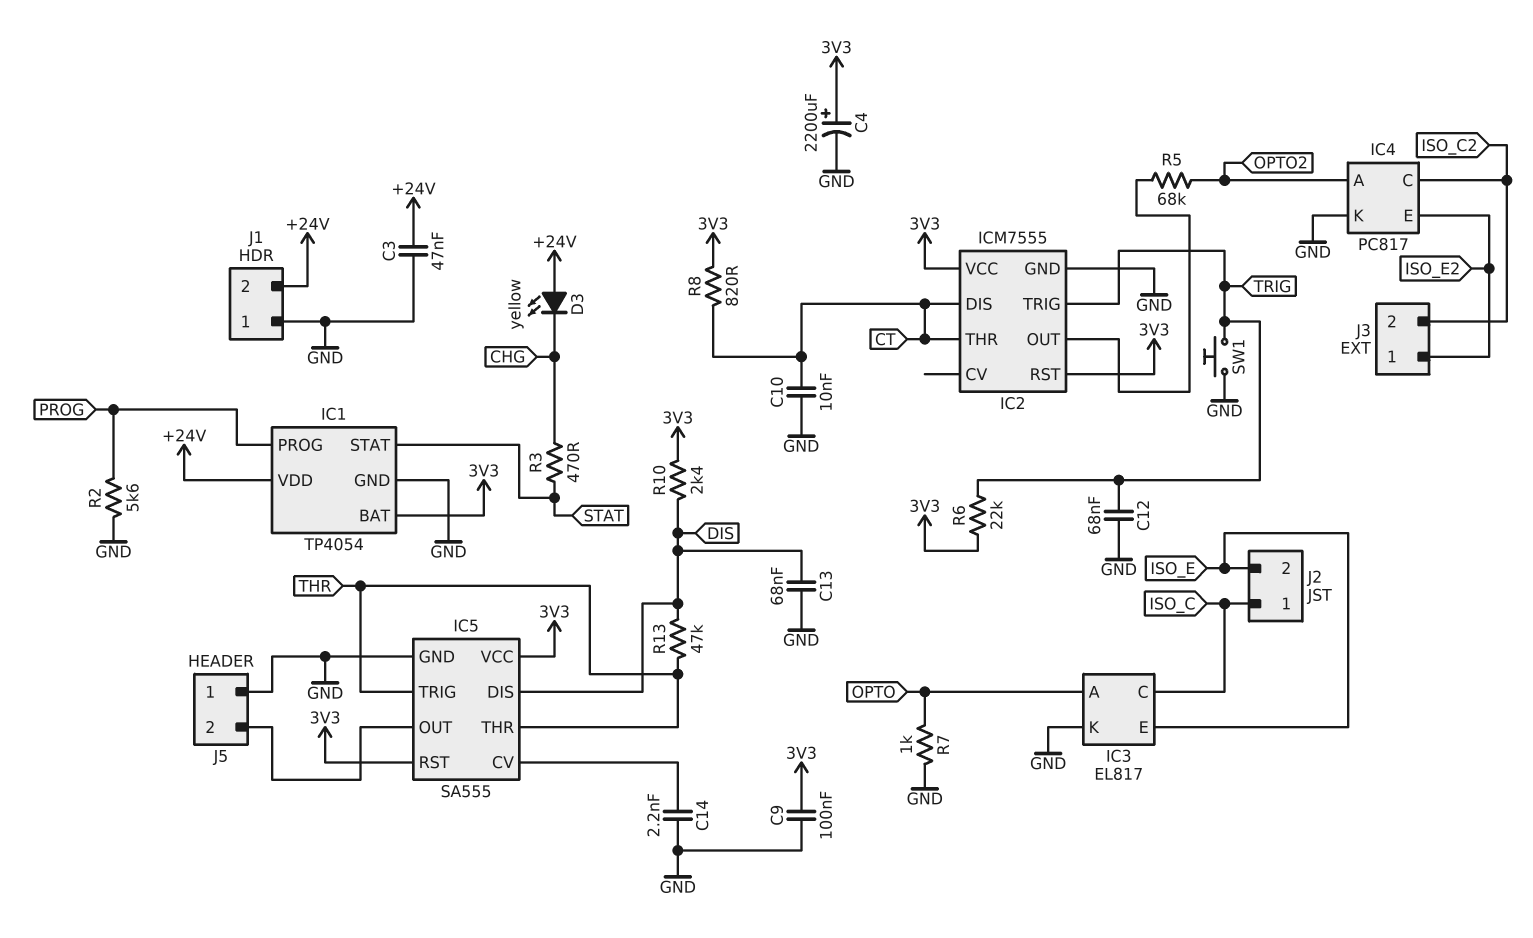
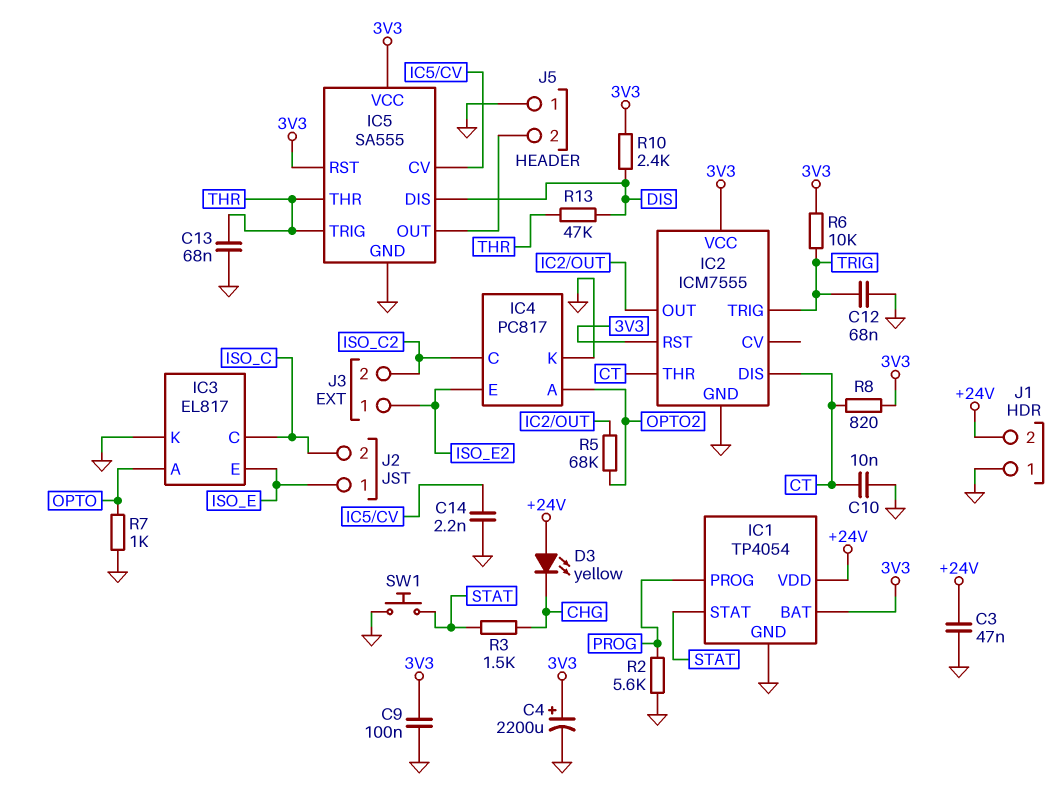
C13: 68nF (DIS, GND) -> 68nF (GND, THR)
J2 pin 1: ISO_C -> ISO_E
J2 pin 2: ISO_E -> ISO_C
R3: 470 (CHG, STAT) -> 1.5k (CHG, STAT)
R6: 22k (3V3, TRIG) -> 10k (3V3, TRIG)
SW1: button (GND, TRIG) -> button (GND, STAT)

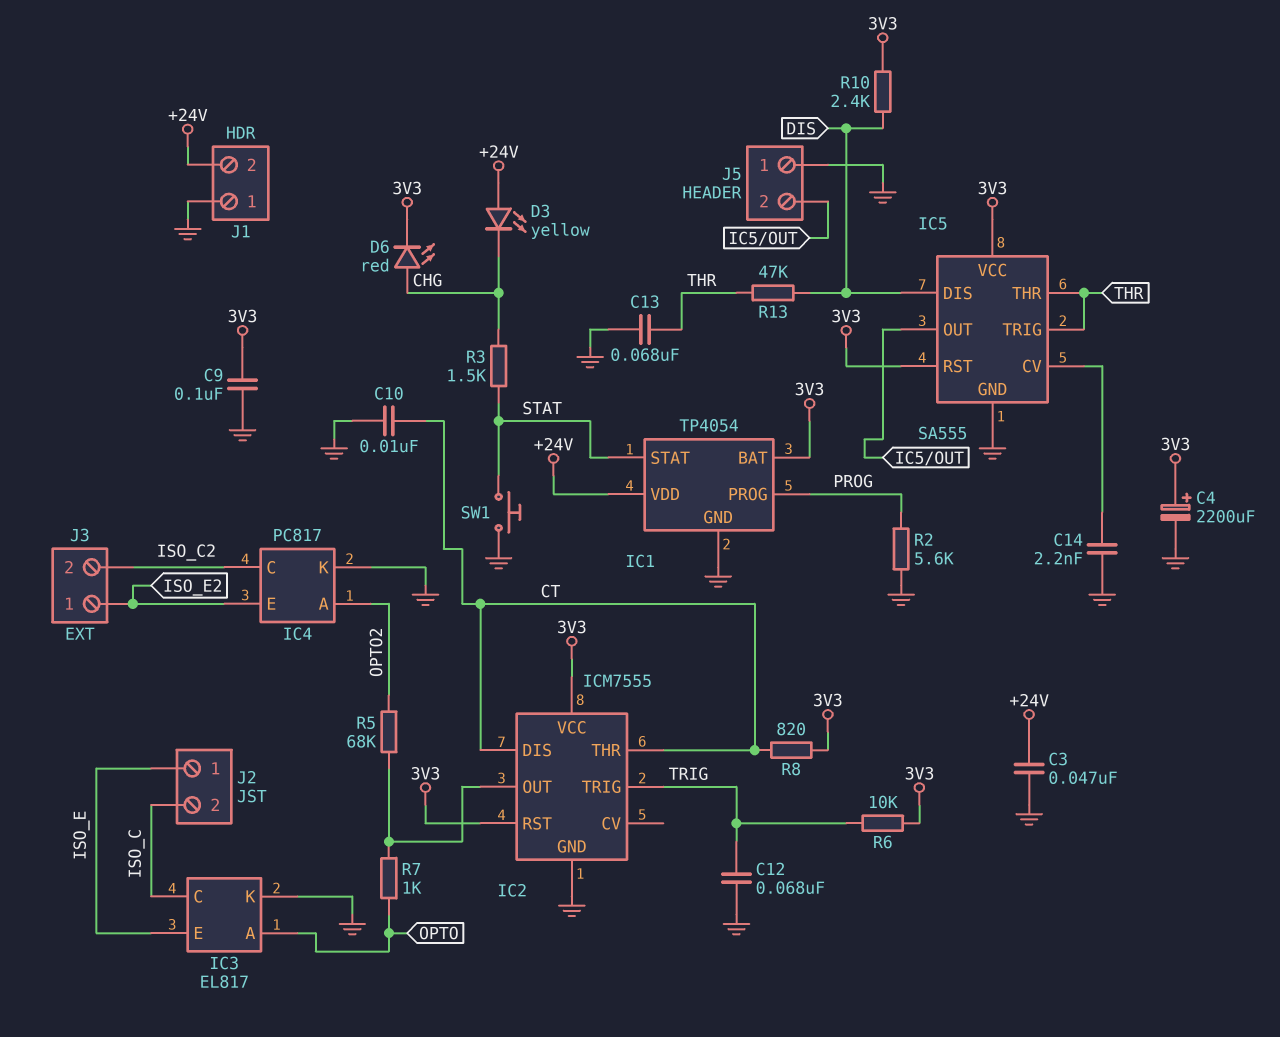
D6: none -> LED red (A CHG, K 3V3)
R7: 1k (GND, OPTO) -> 1k (IC2/OUT, OPTO)

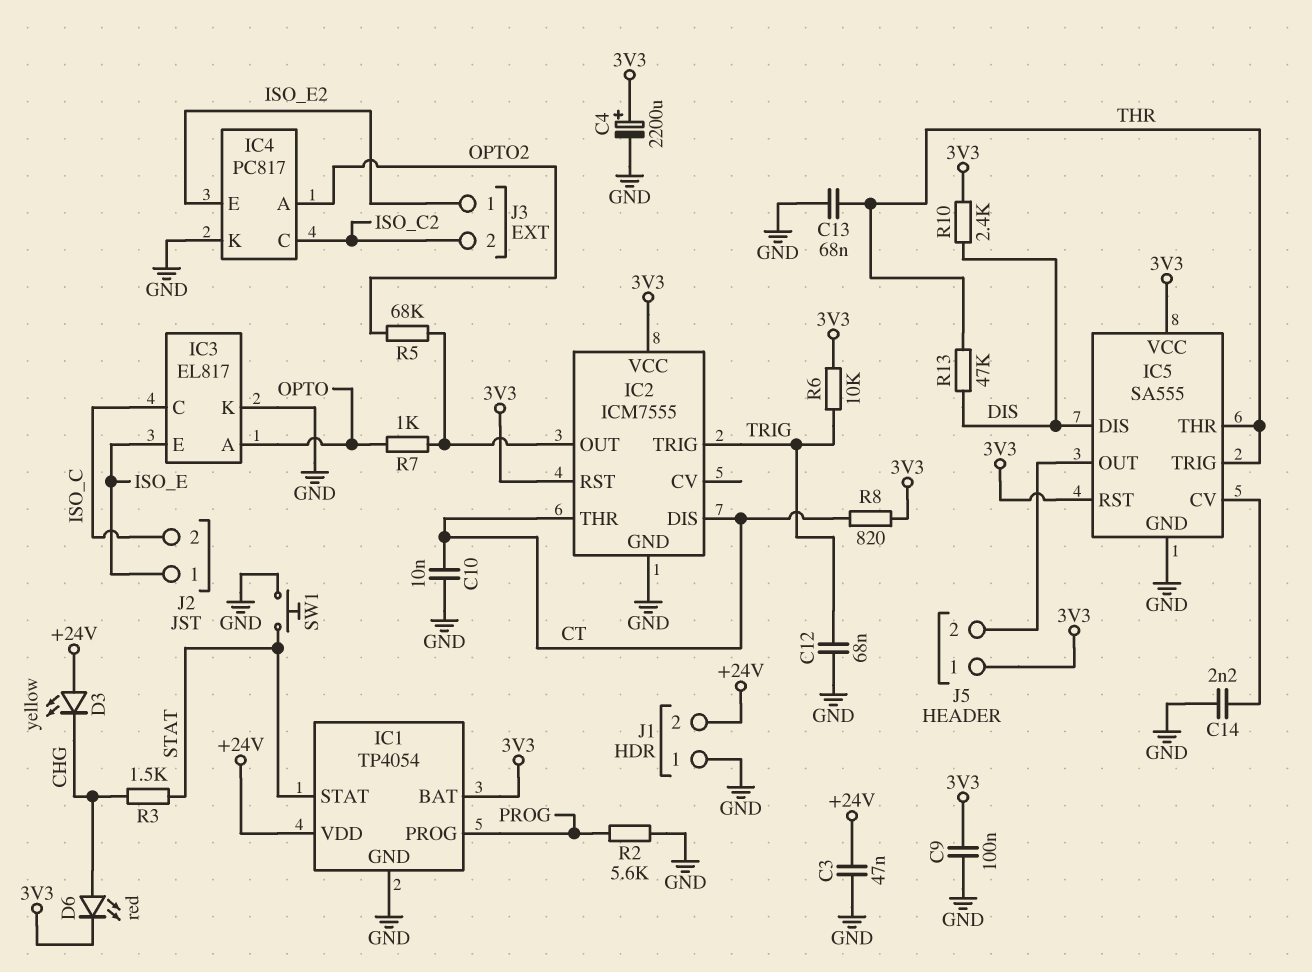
J5 pin 1: GND -> 3V3

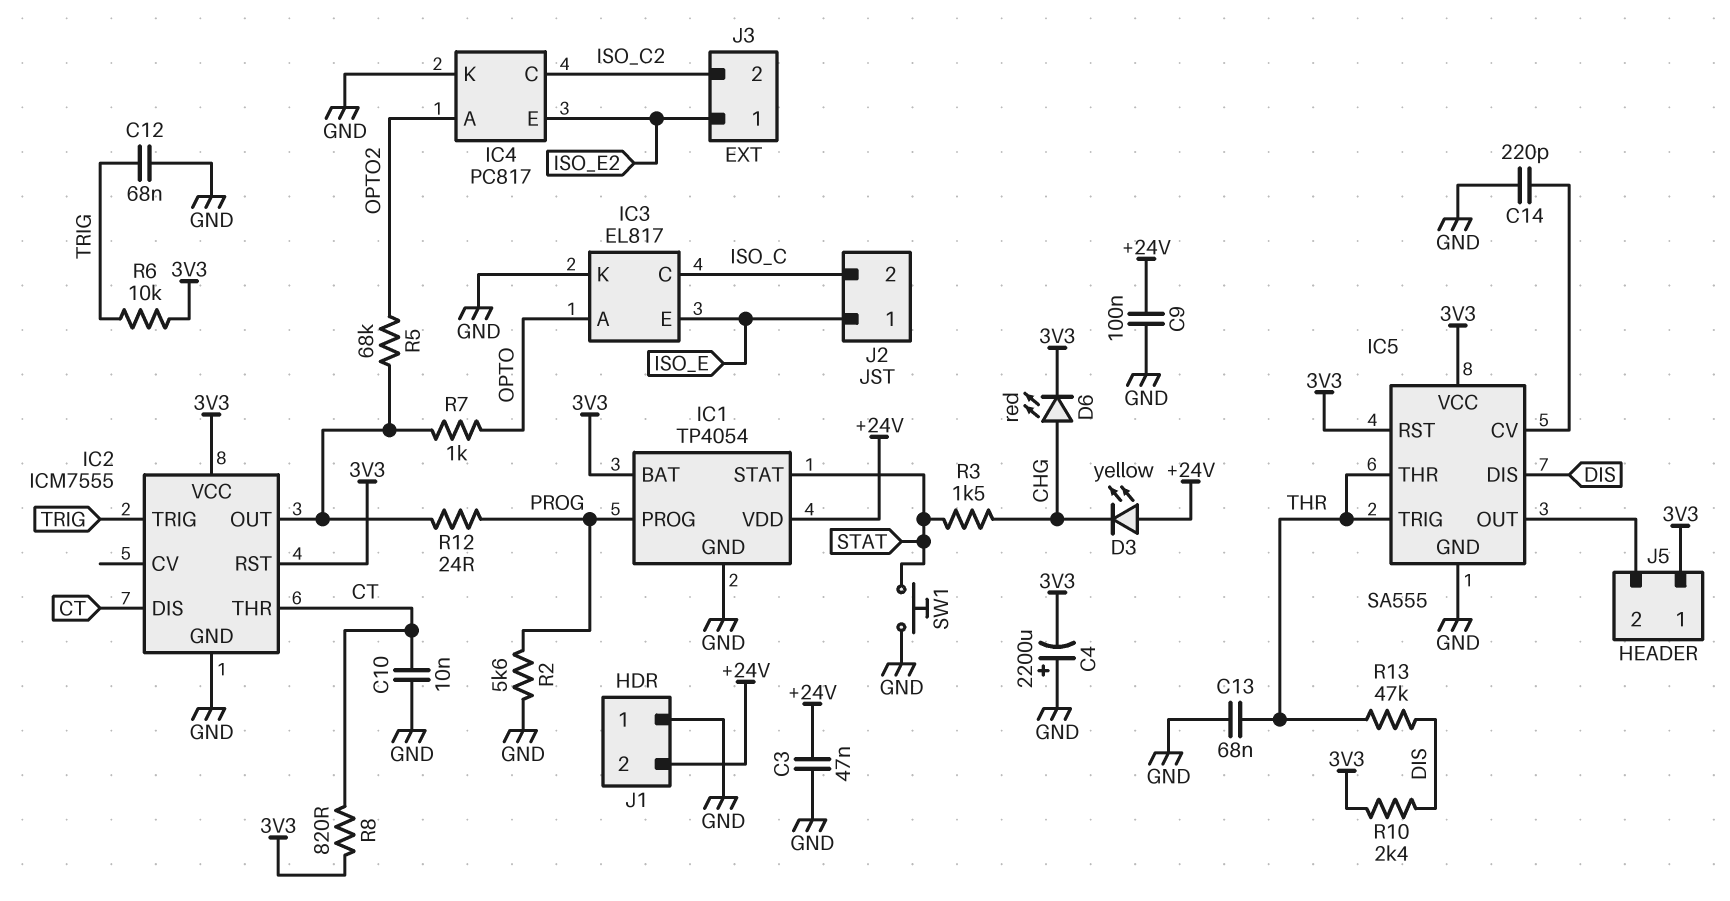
C4: 2200uF (plus 3V3, minus GND) -> 2200uF (plus GND, minus 3V3)
C9: 100nF (3V3, GND) -> 100nF (+24V, GND)
C14: 2.2nF (GND, IC5/CV) -> 220pF (GND, IC5/CV)
R12: none -> 24 (IC2/OUT, PROG)

